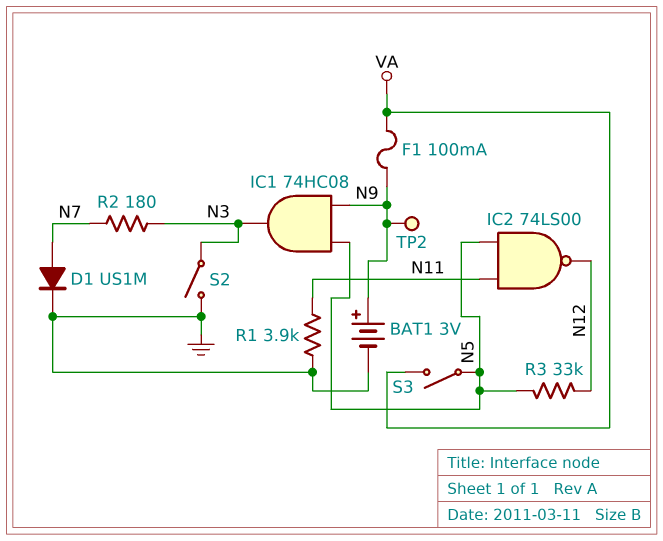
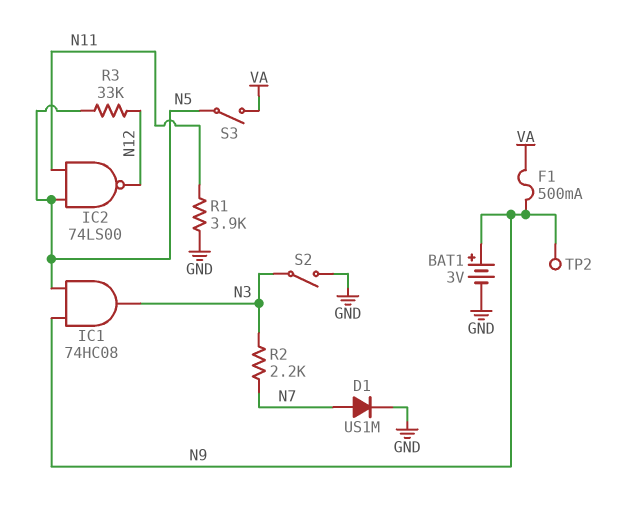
F1: 100mA (N9, VA) -> 500mA (N9, VA)
R2: 180 (N3, N7) -> 2.2k (N3, N7)

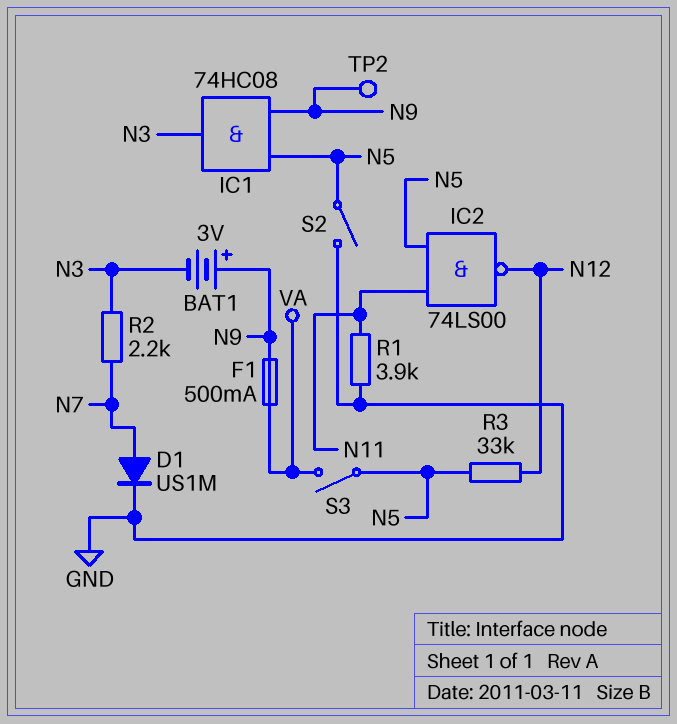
BAT1: 3V (plus N9, minus GND) -> 3V (plus N9, minus N3)
S2: switch (GND, N3) -> switch (GND, N5)

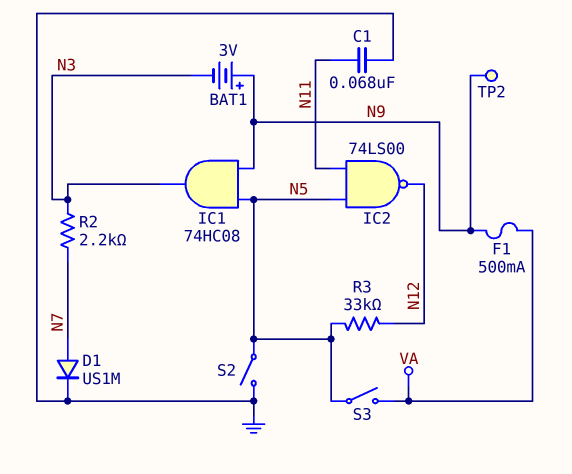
C1: none -> 68nF (GND, N11)
R1: 3.9k (GND, N11) -> none

